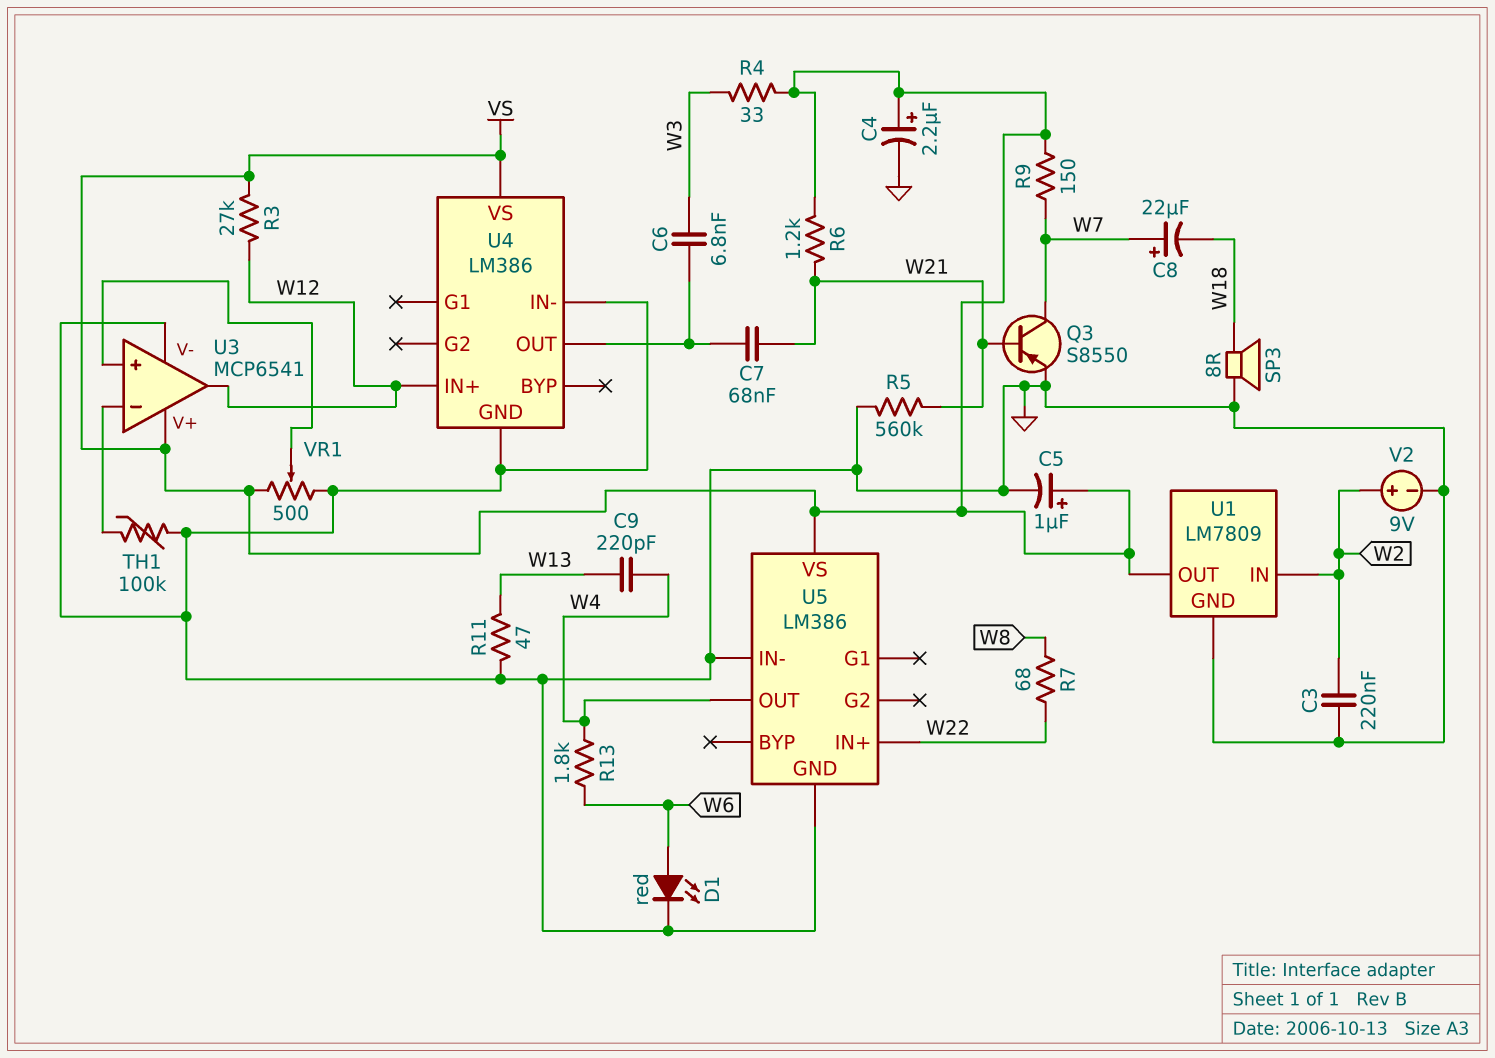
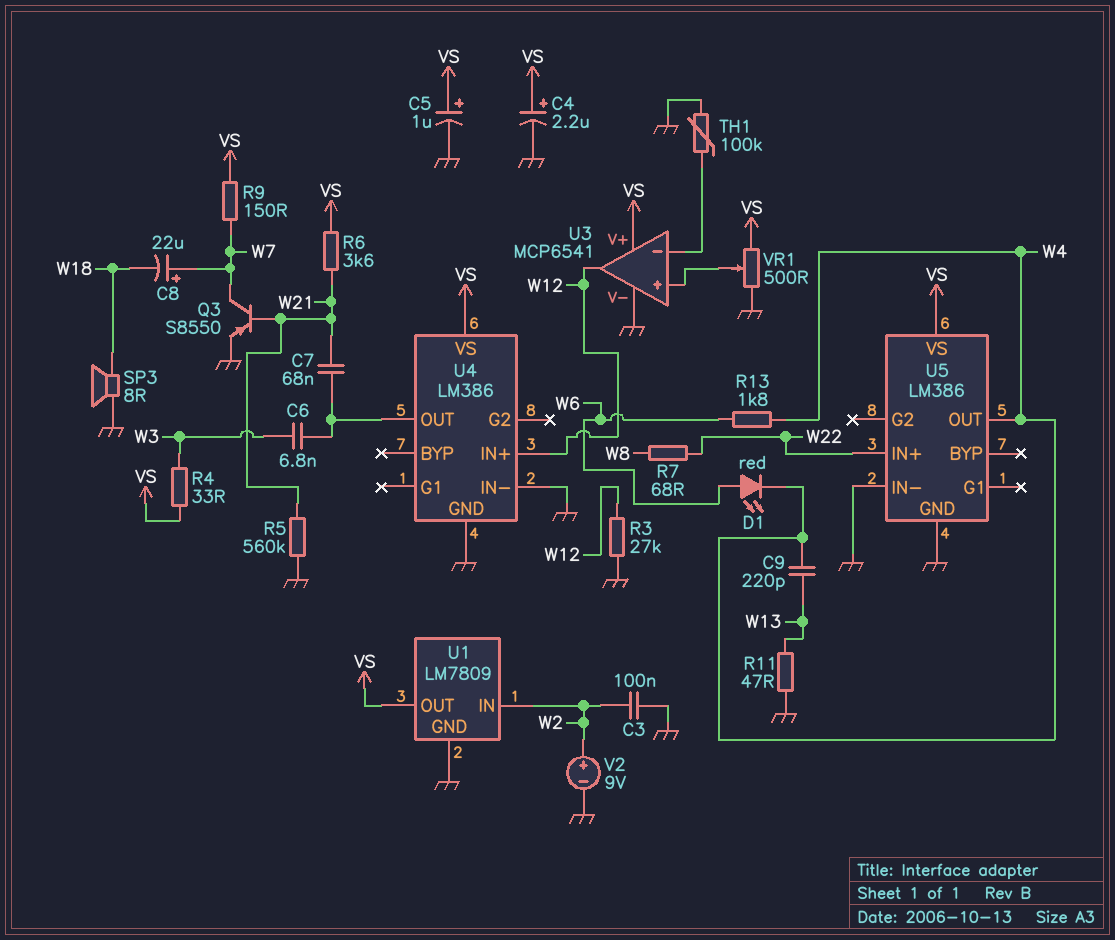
C3: 220nF (GND, W2) -> 100nF (GND, W2)
D1: LED red (A W6, K GND) -> LED red (A W6, K W4)
R3: 27k (VS, W12) -> 27k (GND, W12)
R6: 1.2k (VS, W21) -> 3.6k (VS, W21)

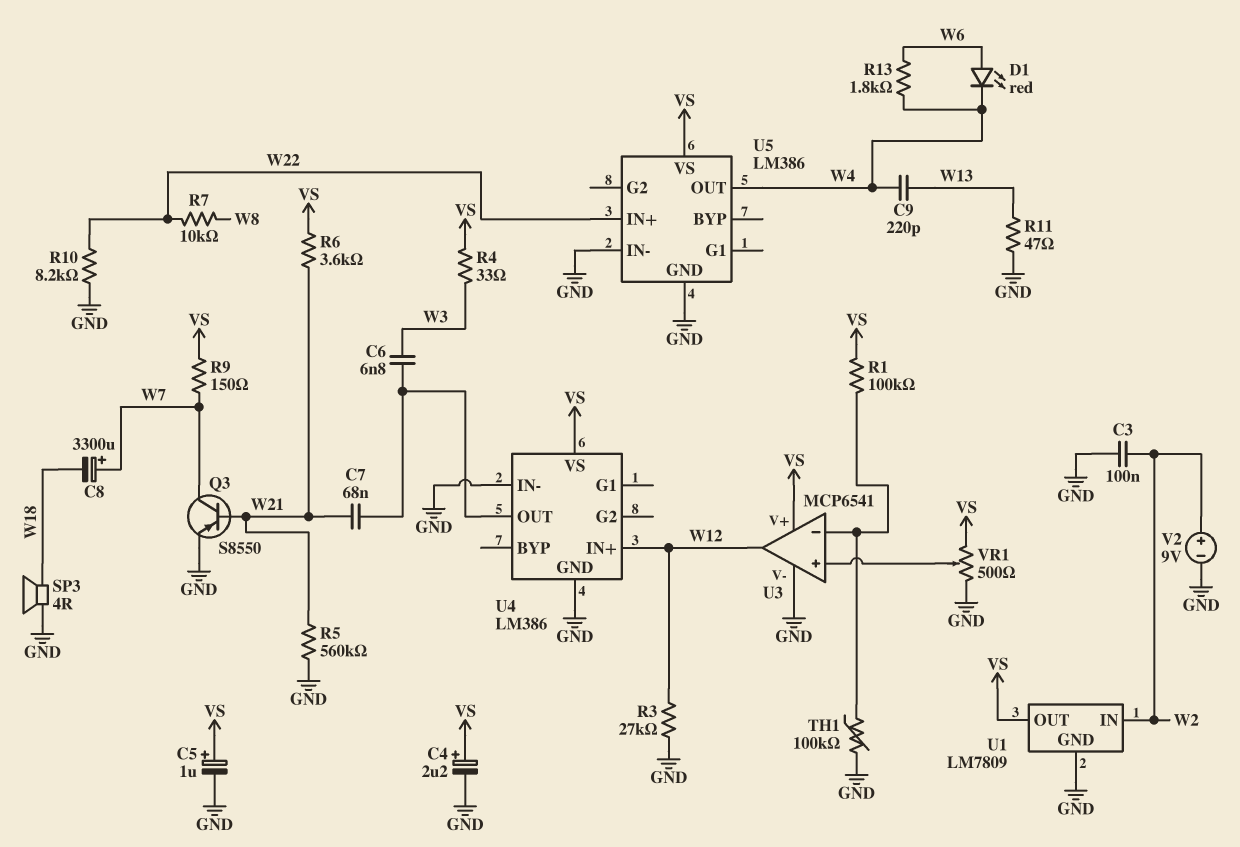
C8: 22uF (plus W7, minus W18) -> 3300uF (plus W7, minus W18)
R1: none -> 100k (U3/in-, VS)
R7: 68 (W8, W22) -> 10k (W8, W22)
R10: none -> 8.2k (GND, W22)
SP3: speaker 8R (GND, W18) -> speaker 4R (GND, W18)

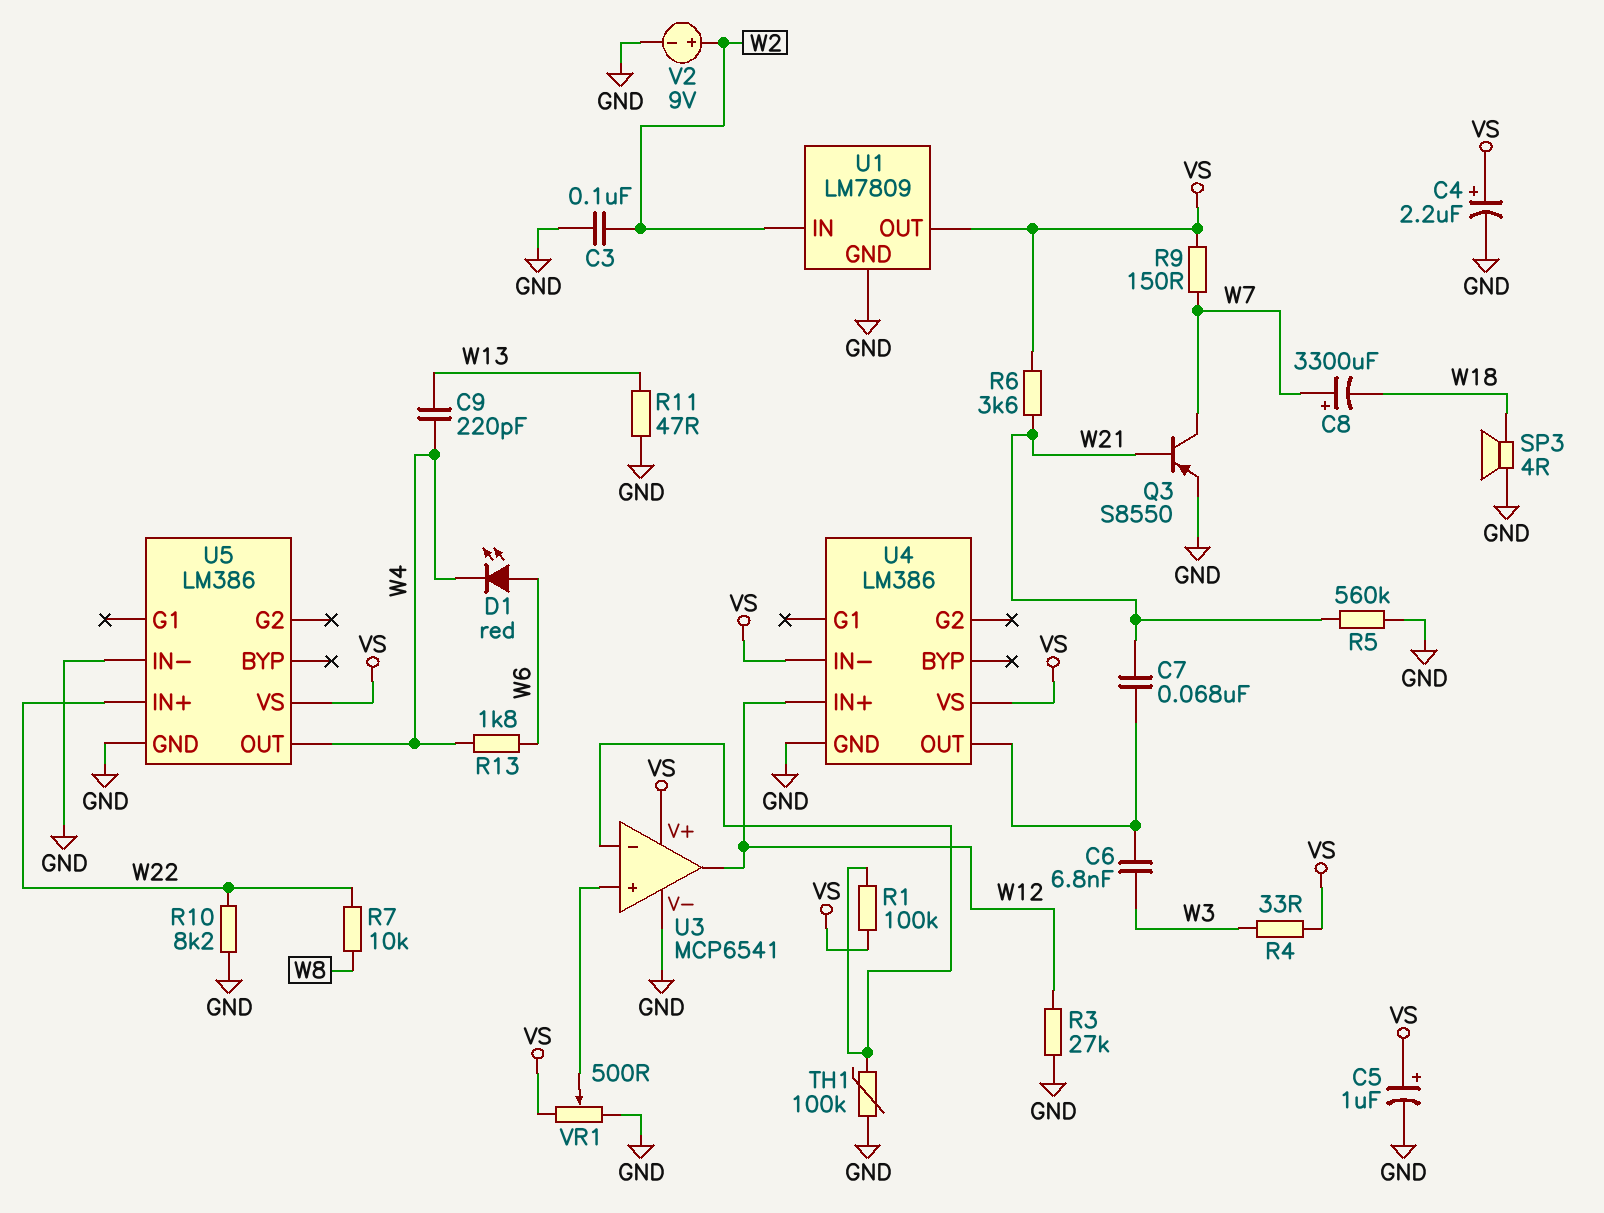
U4 pin IN-: GND -> VS

